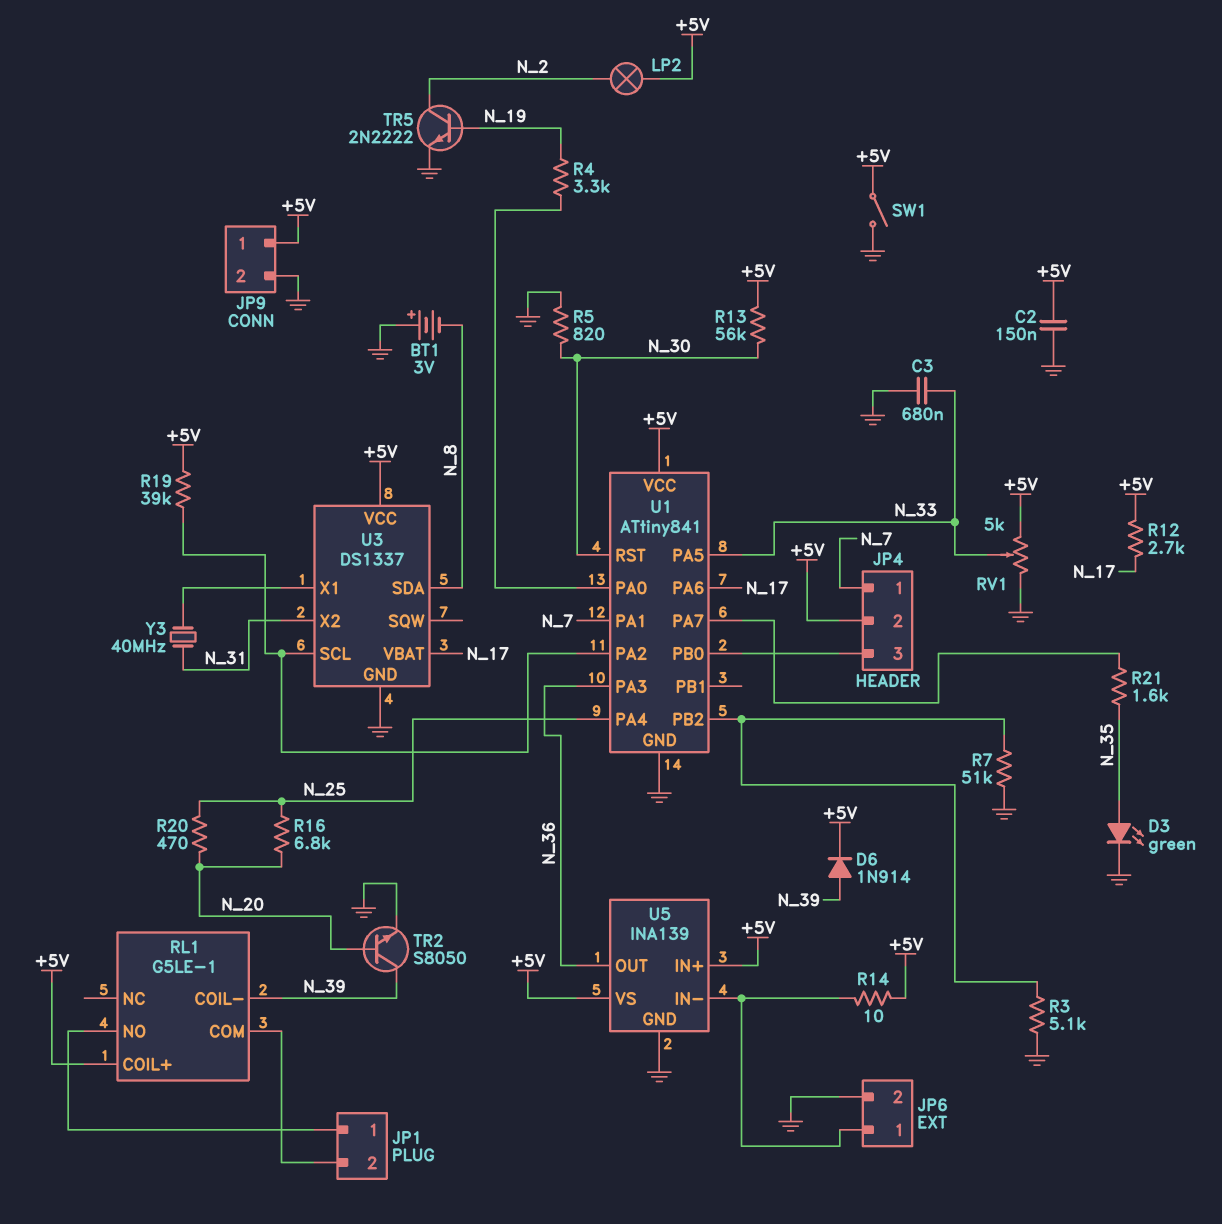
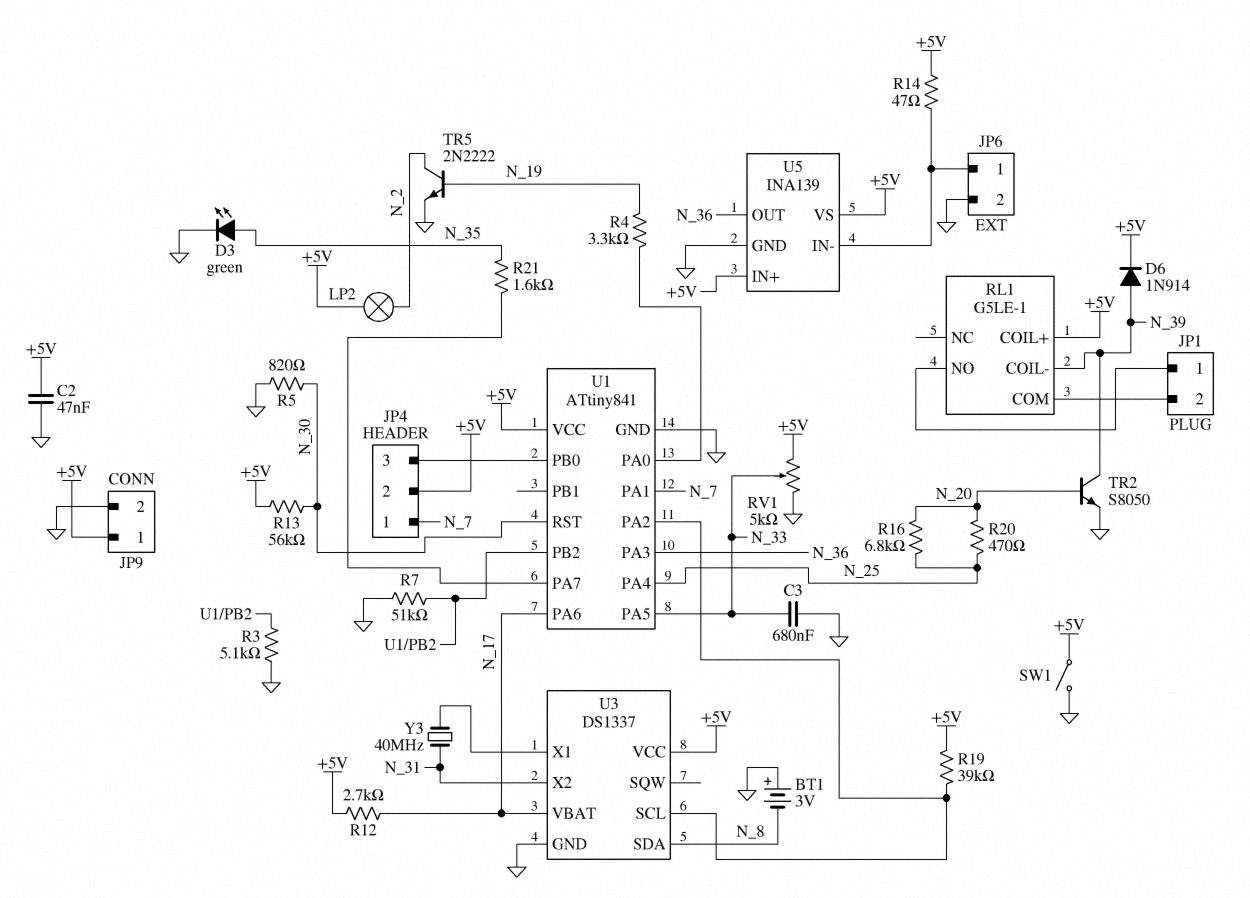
C2: 150nF (+5V, GND) -> 47nF (+5V, GND)
R14: 10 (+5V, JP6/1) -> 47 (+5V, JP6/1)

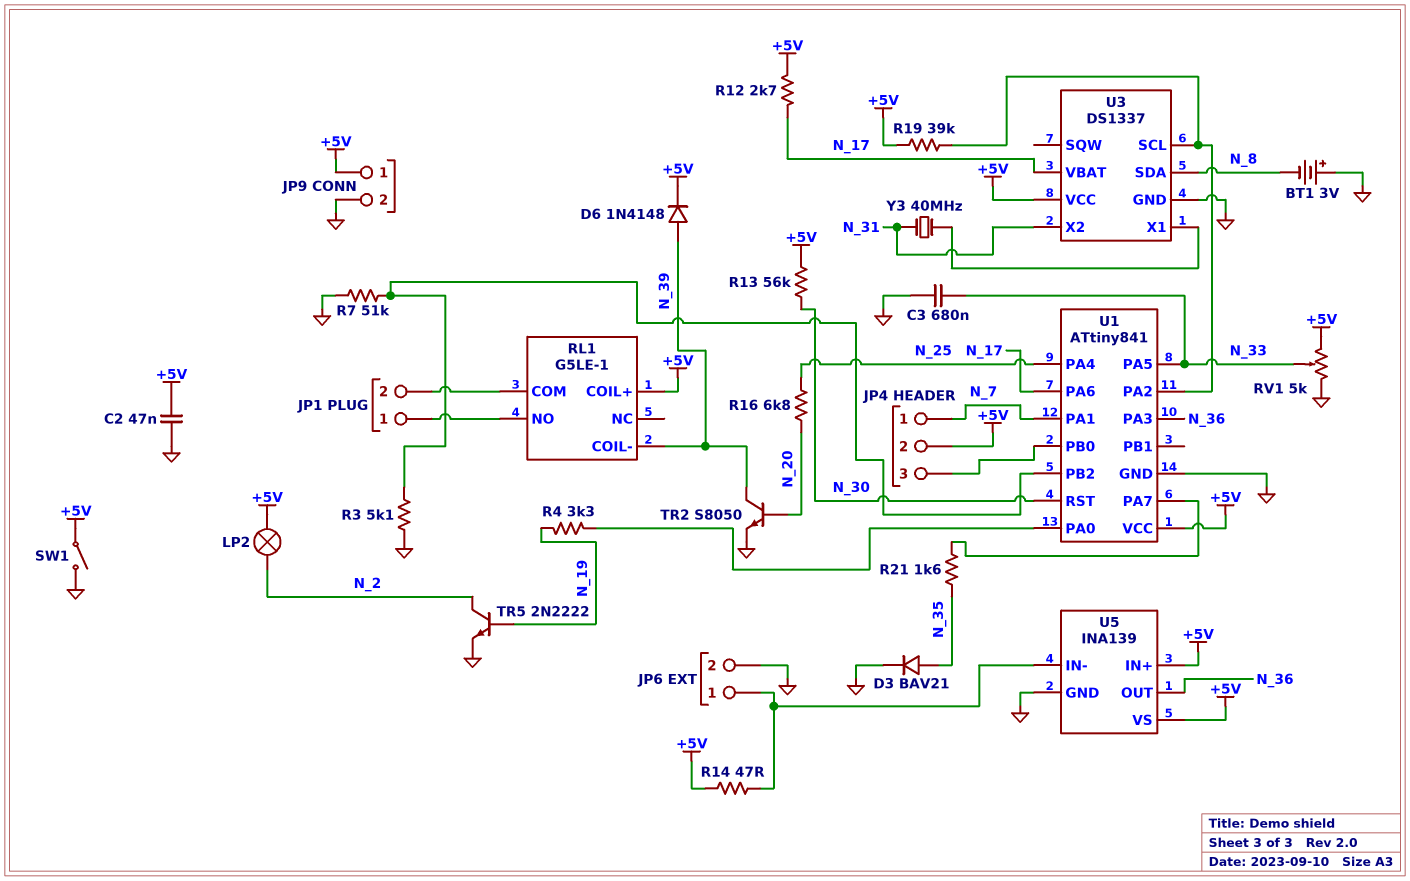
D3: LED green (A N_35, K GND) -> diode BAV21 (A N_35, K GND)
D6: diode 1N914 (A N_39, K +5V) -> diode 1N4148 (A N_39, K +5V)
R5: 820 (GND, N_30) -> none
R20: 470 (N_20, N_25) -> none

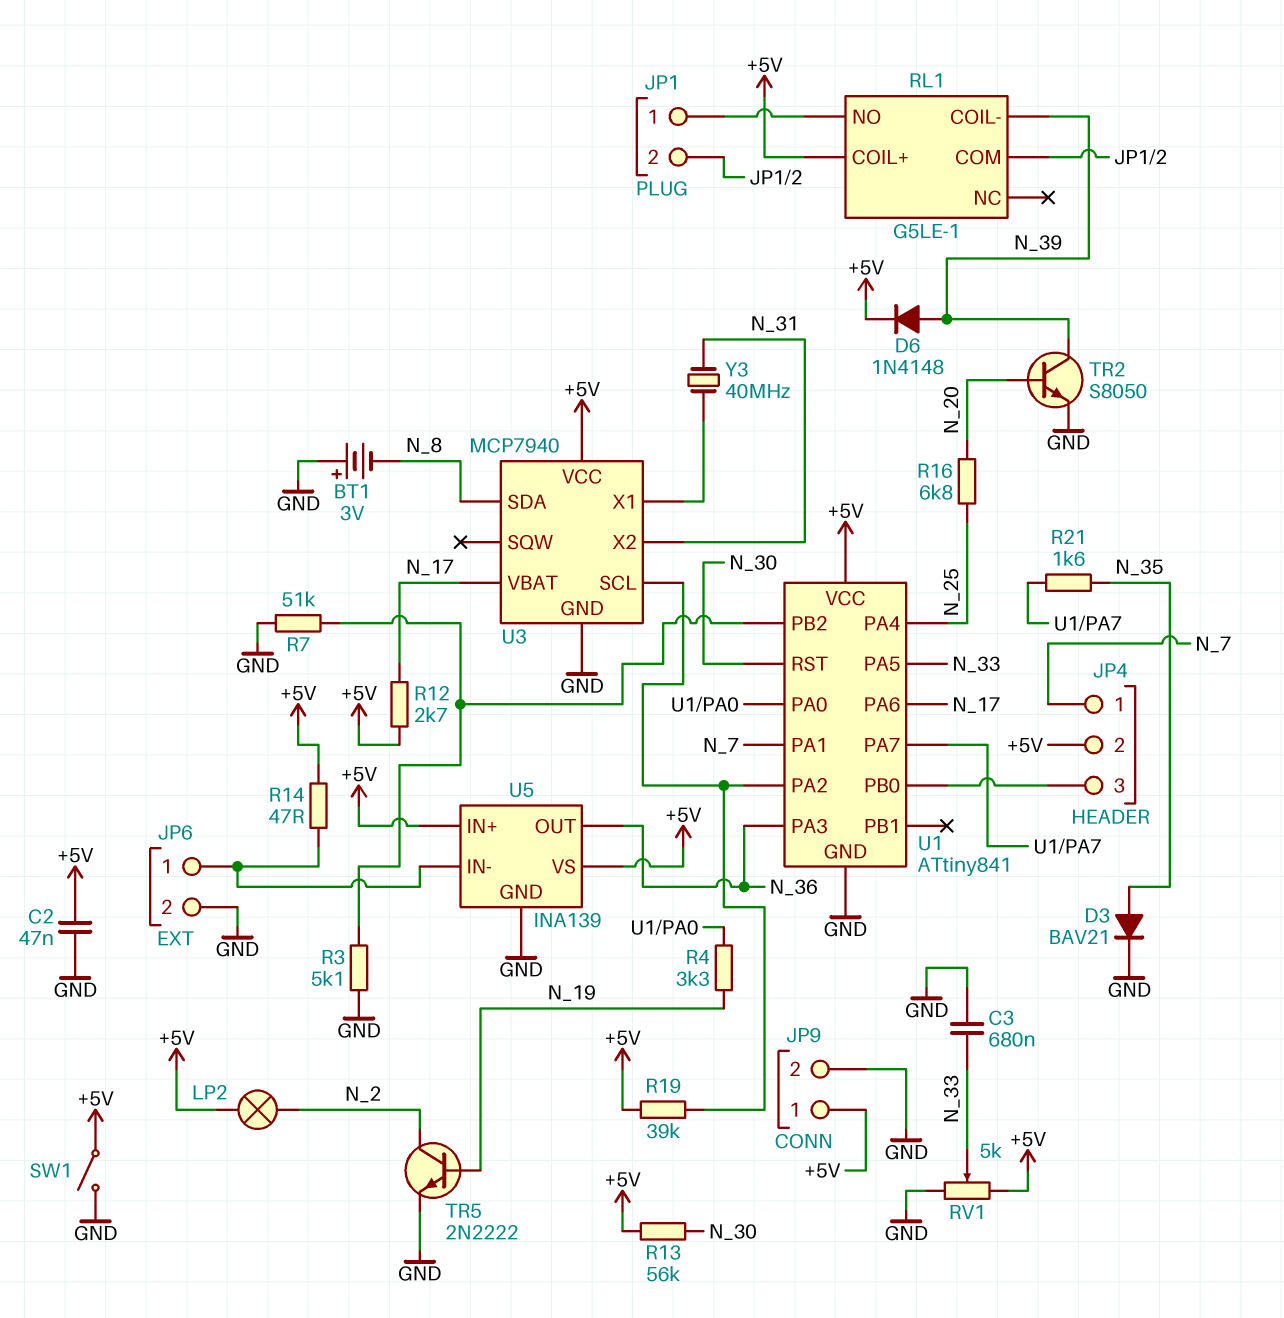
U3: DS1337 -> MCP7940

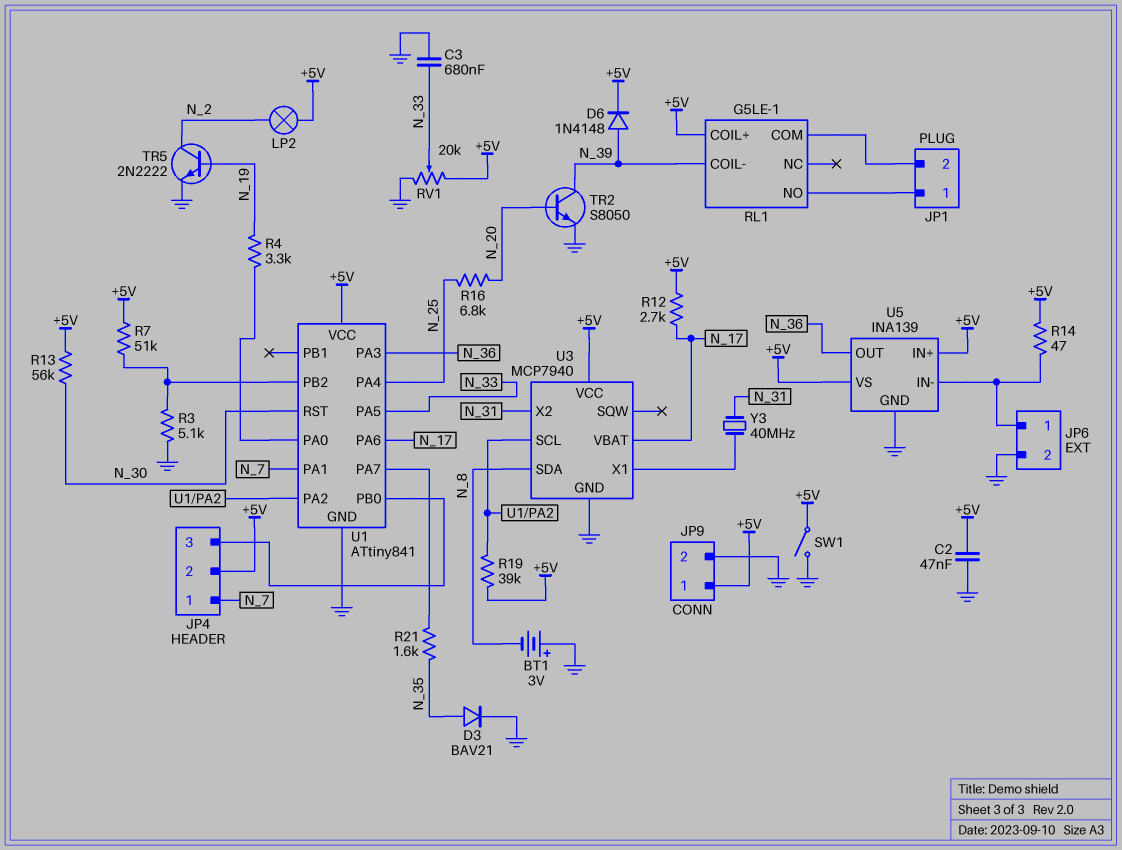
R7: 51k (GND, U1/PB2) -> 51k (+5V, U1/PB2)
RV1: 5k (+5V, GND, wiper N_33) -> 20k (+5V, GND, wiper N_33)

